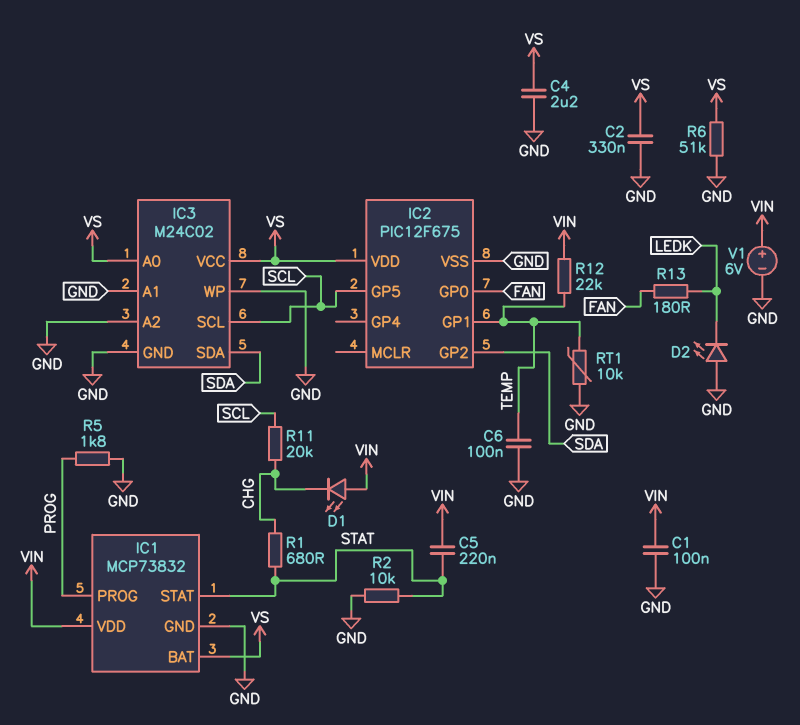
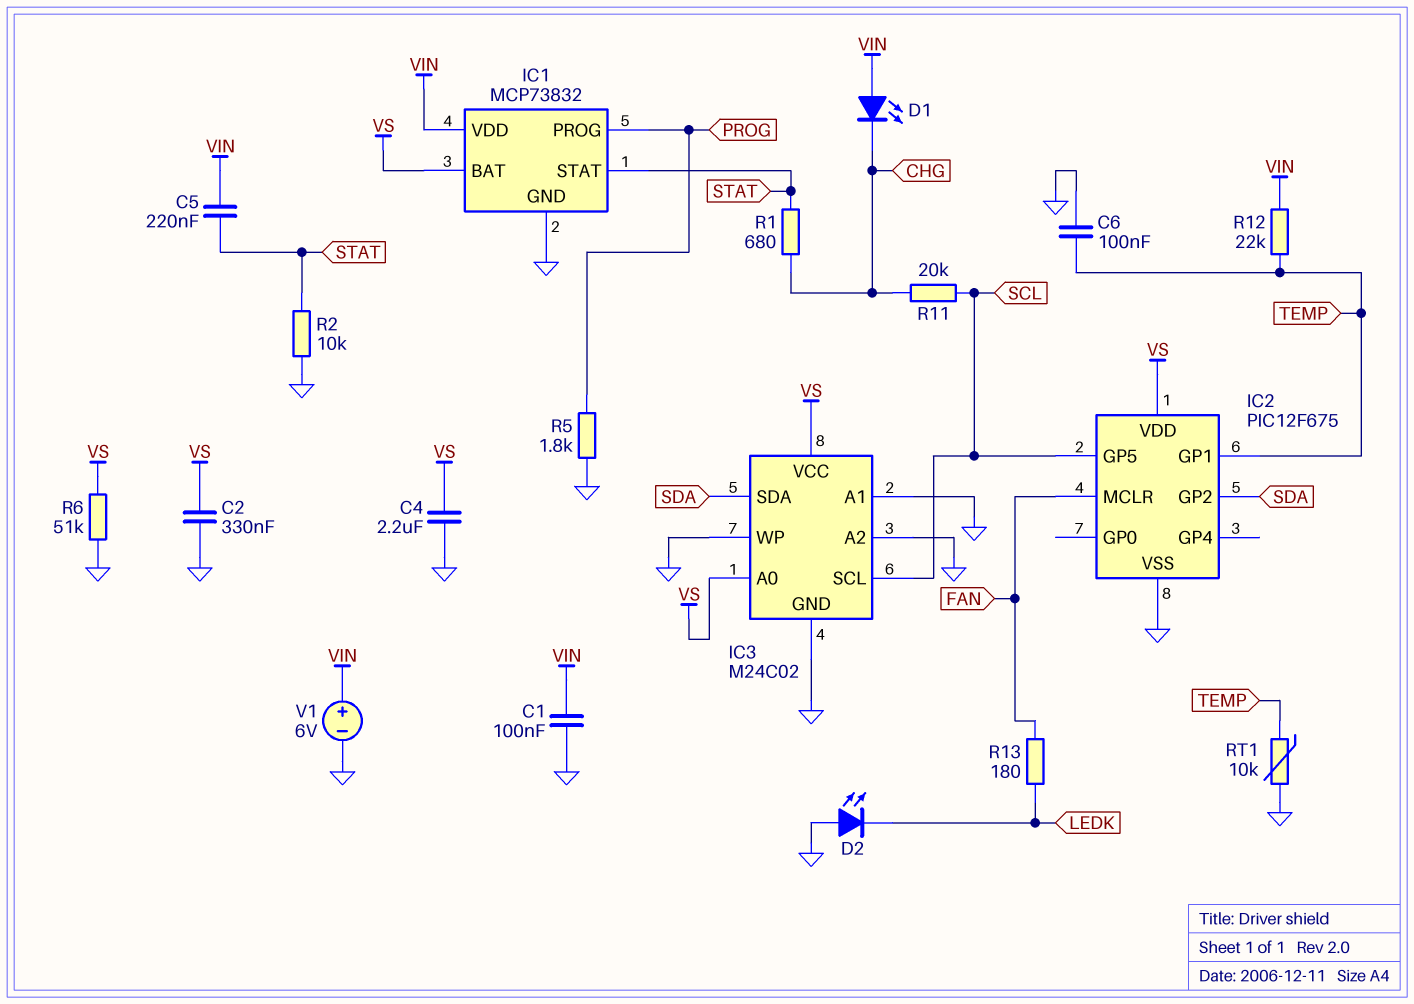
IC2 pin GP0: FAN -> none
IC2 pin MCLR: none -> FAN

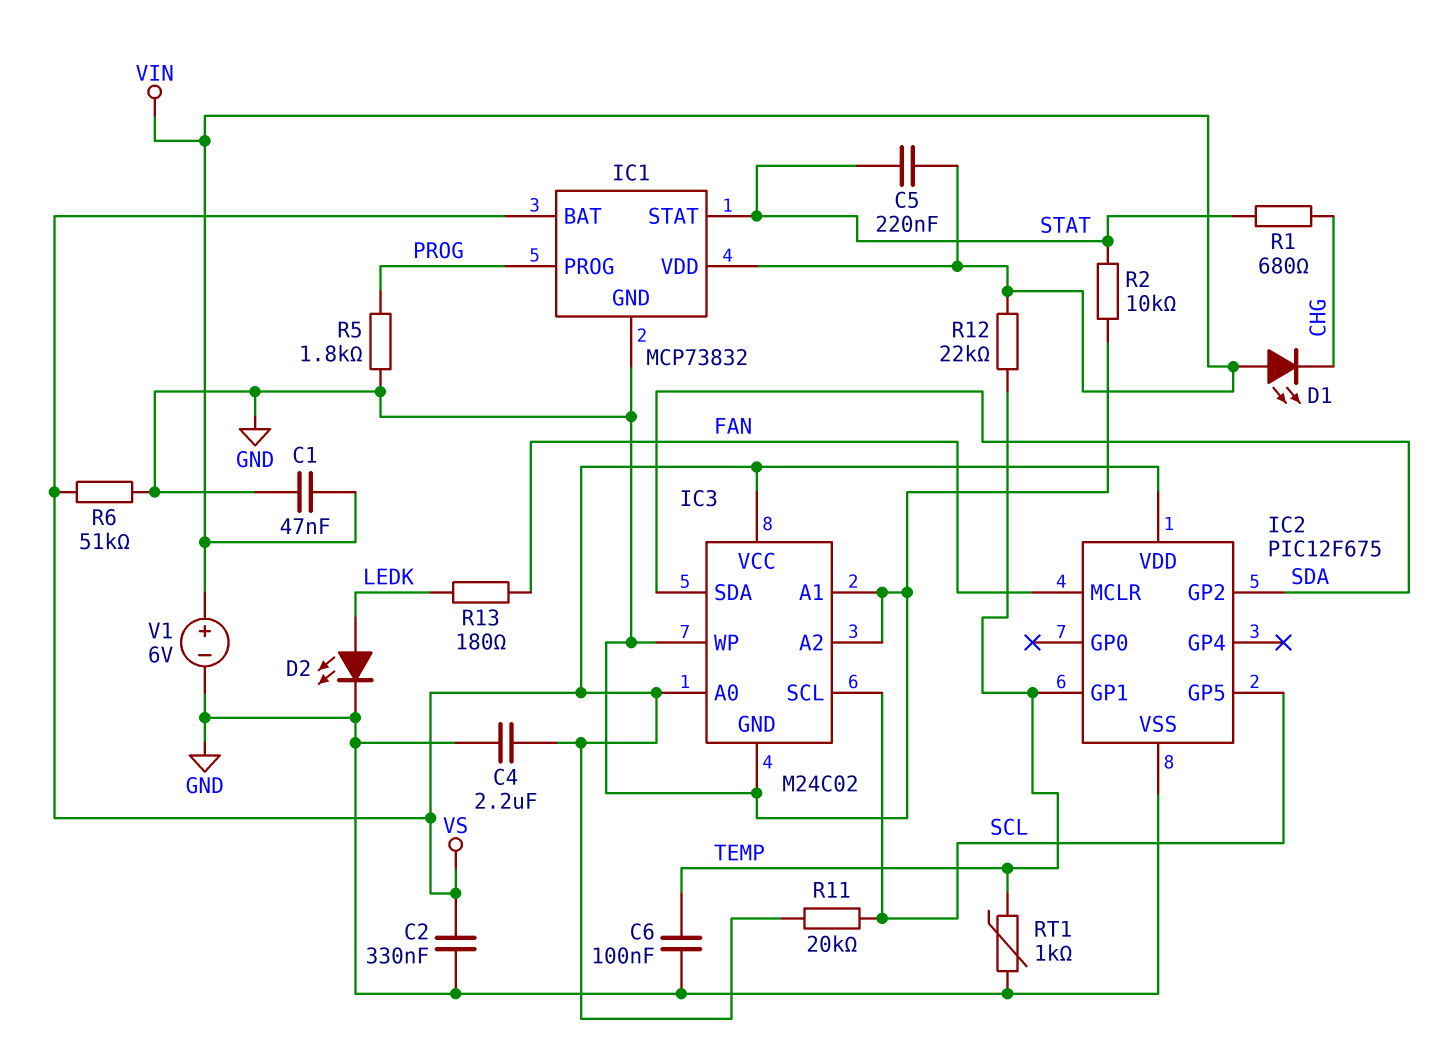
C1: 100nF (GND, VIN) -> 47nF (GND, VIN)
D2: LED (A GND, K LEDK) -> LED (A LEDK, K GND)
R11: 20k (CHG, SCL) -> 20k (SCL, VS)
RT1: 10k (GND, TEMP) -> 1k (GND, TEMP)

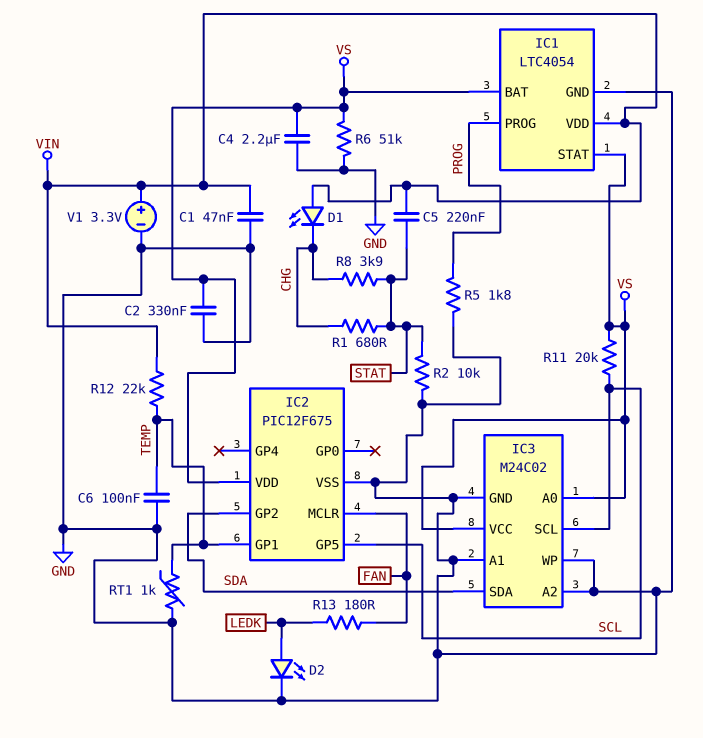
IC1: MCP73832 -> LTC4054
IC1 pin STAT: STAT -> VS
R8: none -> 3.9k (CHG, STAT)
V1: 6V (plus VIN, minus GND) -> 3.3V (plus VIN, minus GND)

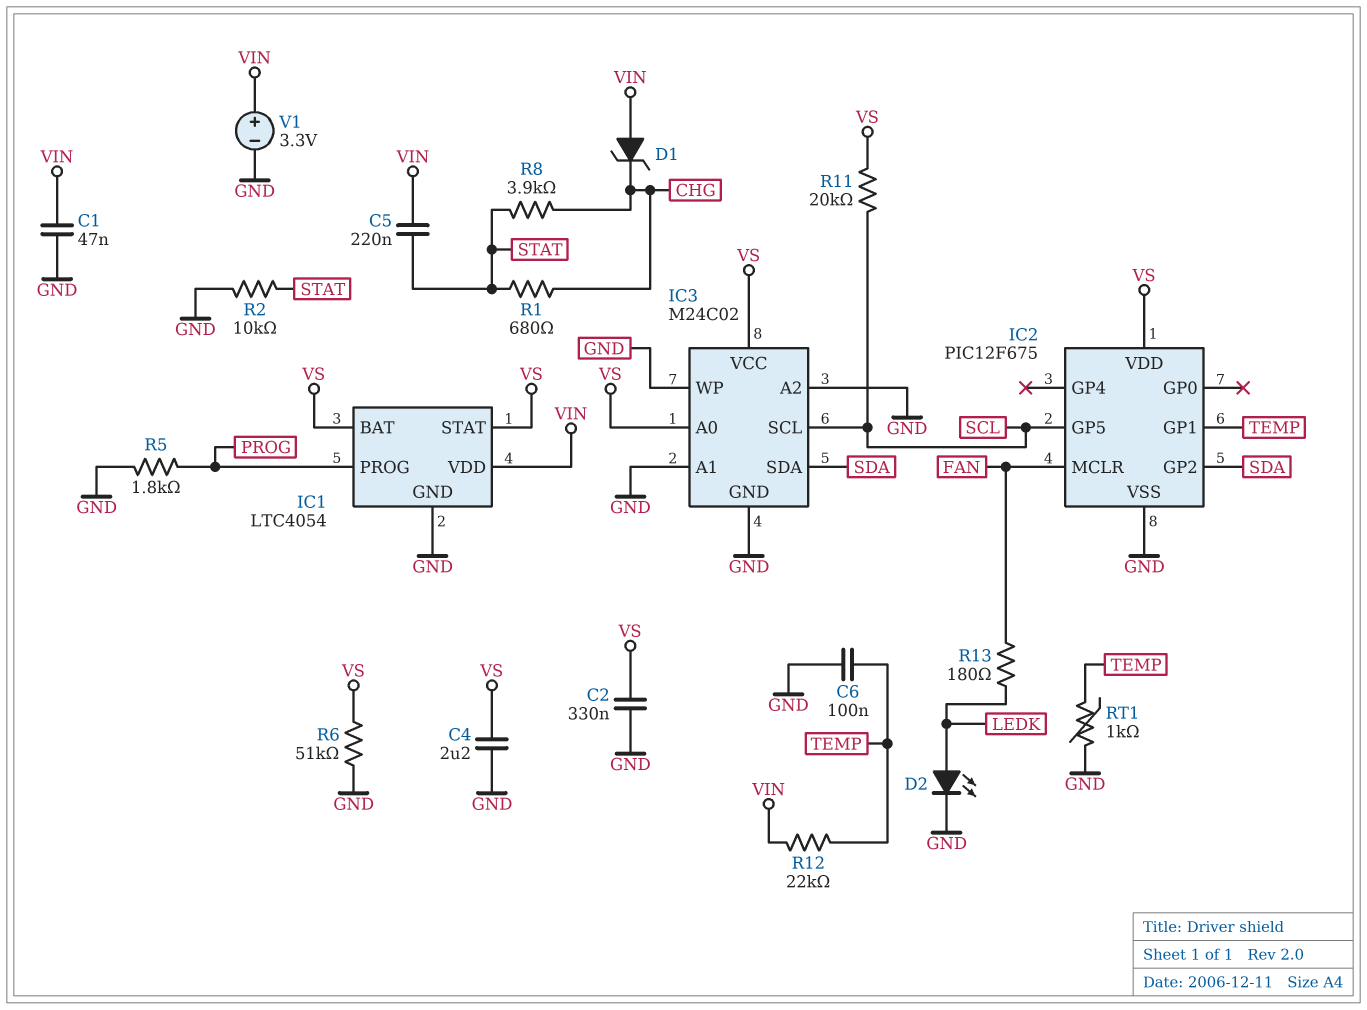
D1: LED (A VIN, K CHG) -> zener (A VIN, K CHG)

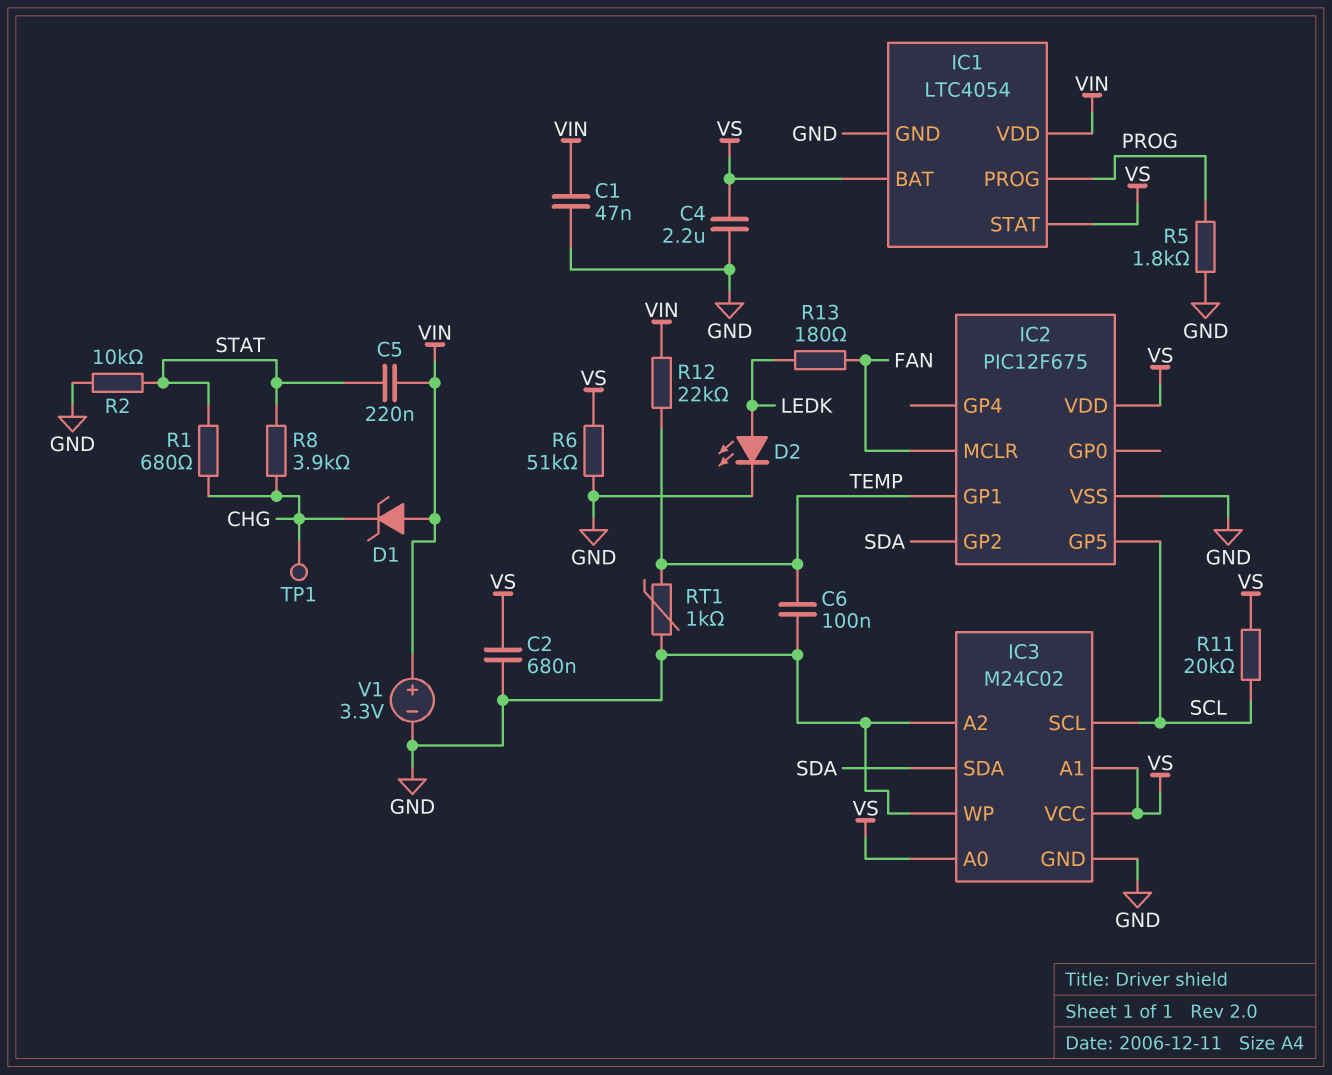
C2: 330nF (GND, VS) -> 680nF (GND, VS)
IC3 pin A1: GND -> VS
TP1: none -> test point (CHG)

